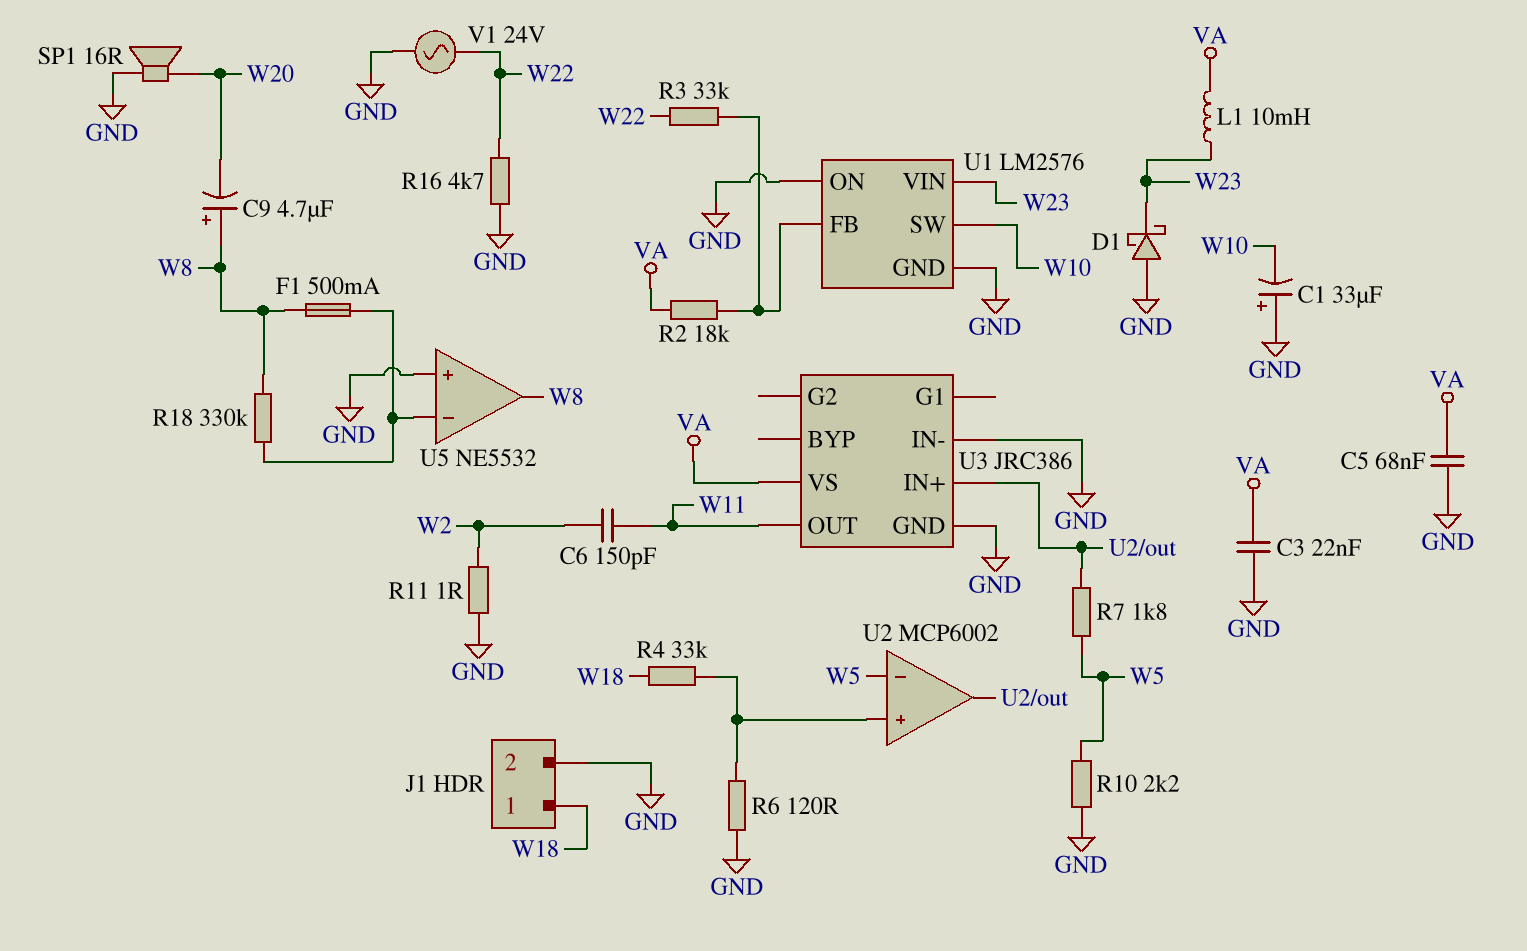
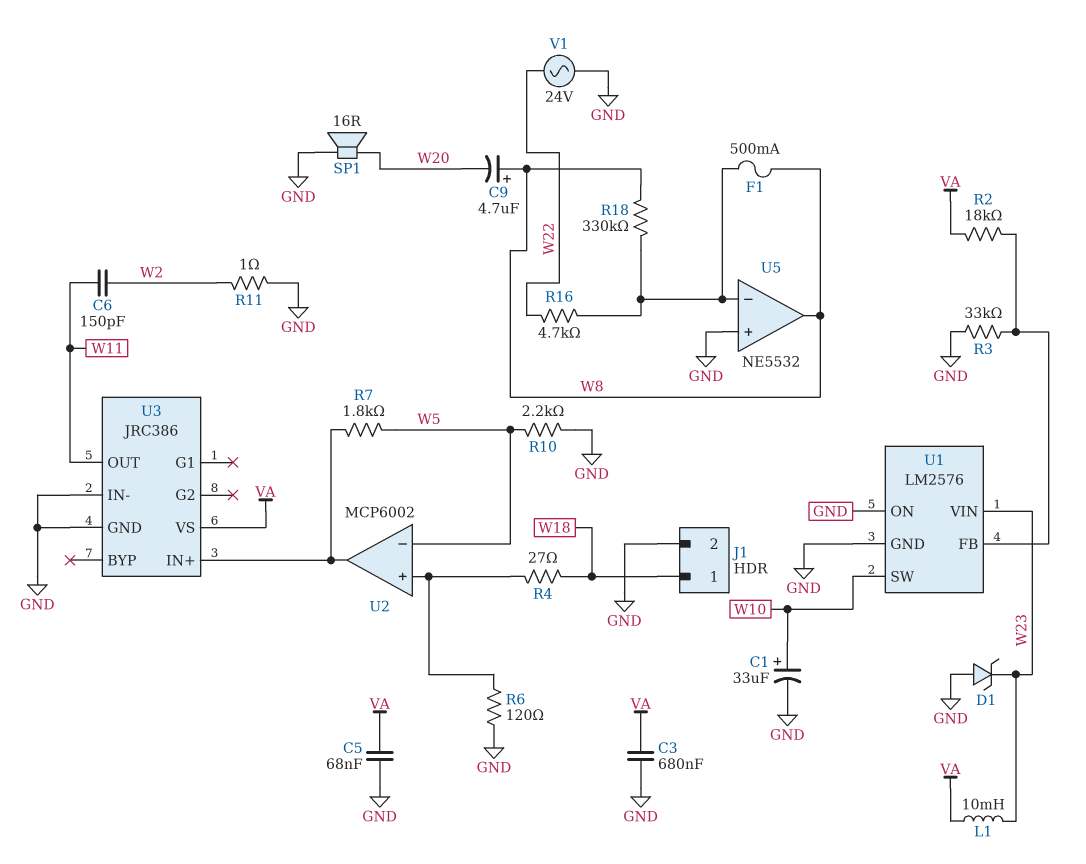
C1: 33uF (plus GND, minus W10) -> 33uF (plus W10, minus GND)
C3: 22nF (GND, VA) -> 680nF (GND, VA)
D1: schottky (A GND, K W23) -> zener (A GND, K W23)
R3: 33k (U1/FB, W22) -> 33k (GND, U1/FB)
R4: 33k (U2/in+, W18) -> 27 (U2/in+, W18)
R16: 4.7k (GND, W22) -> 4.7k (U5/in-, W22)

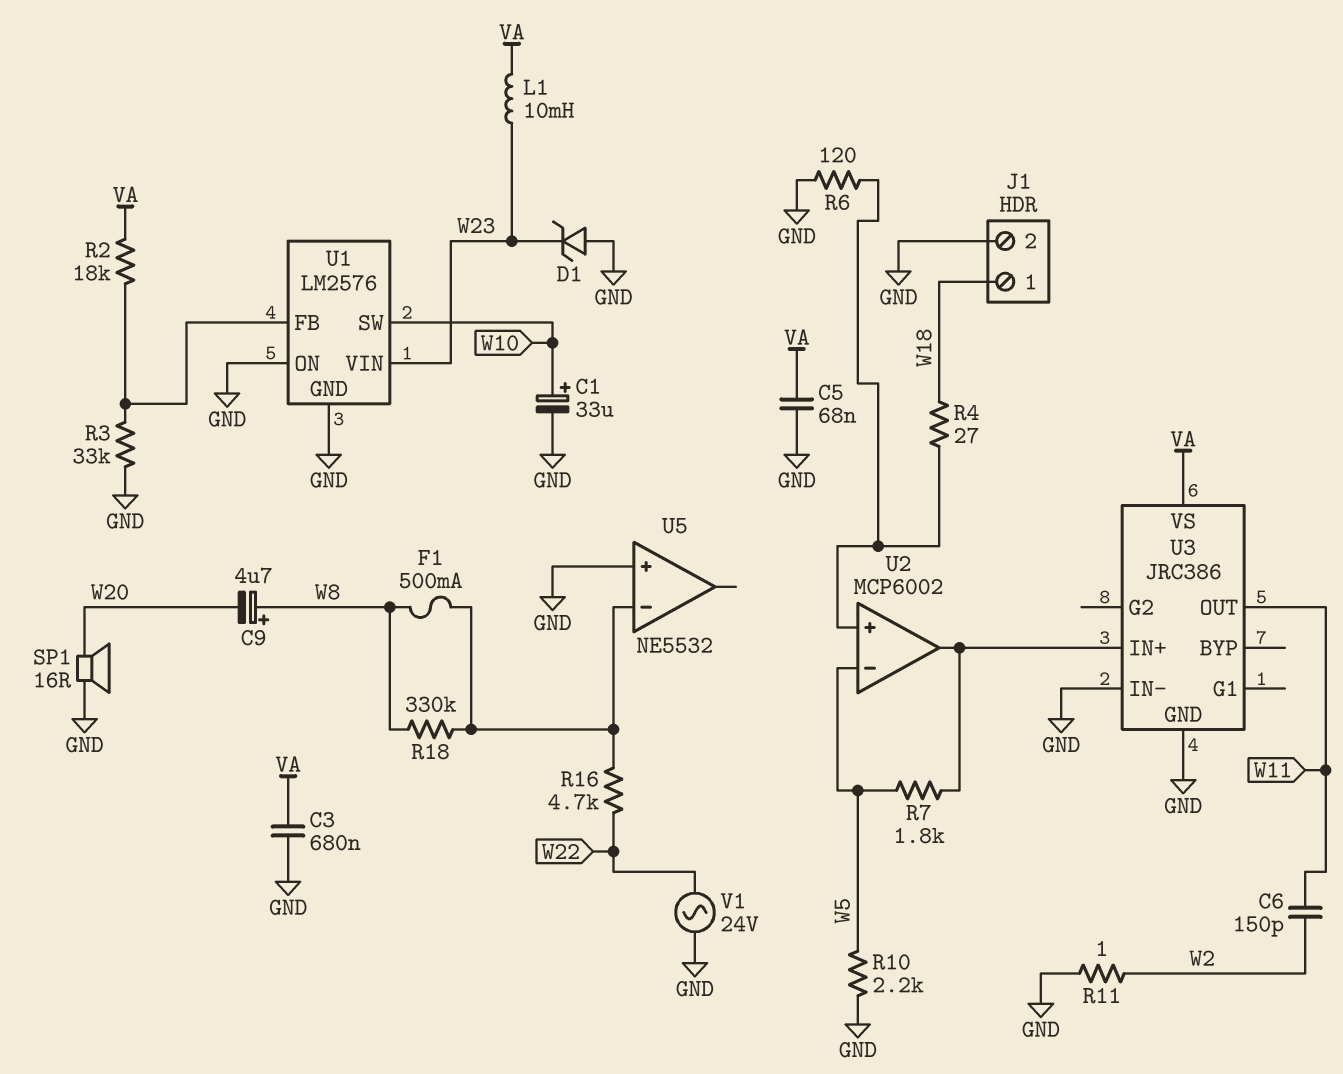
U5 pin out: W8 -> none

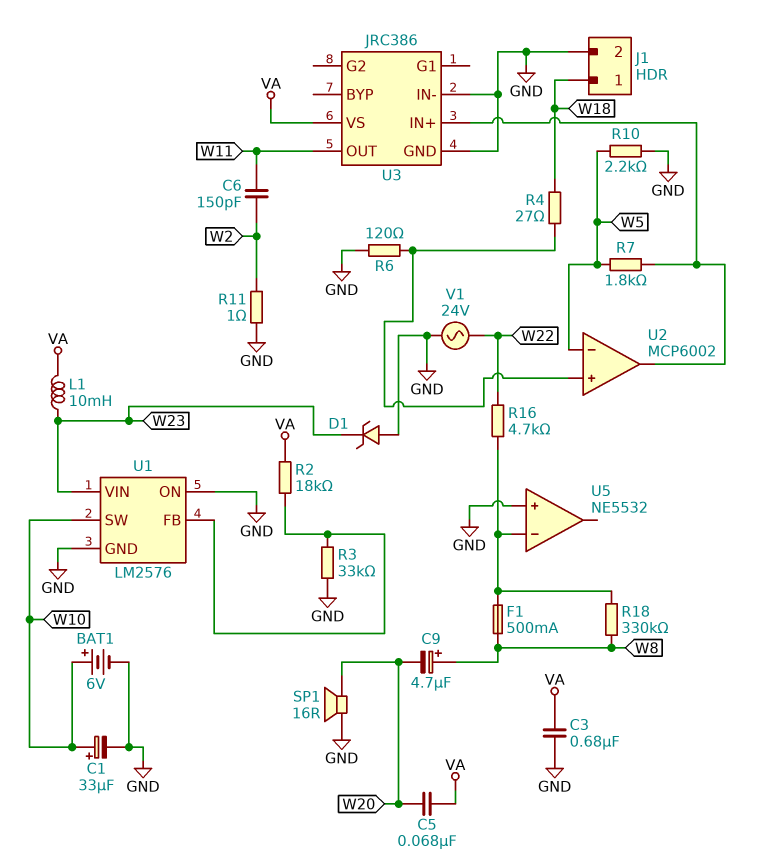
BAT1: none -> 6V (plus W10, minus GND)
C5: 68nF (GND, VA) -> 68nF (VA, W20)

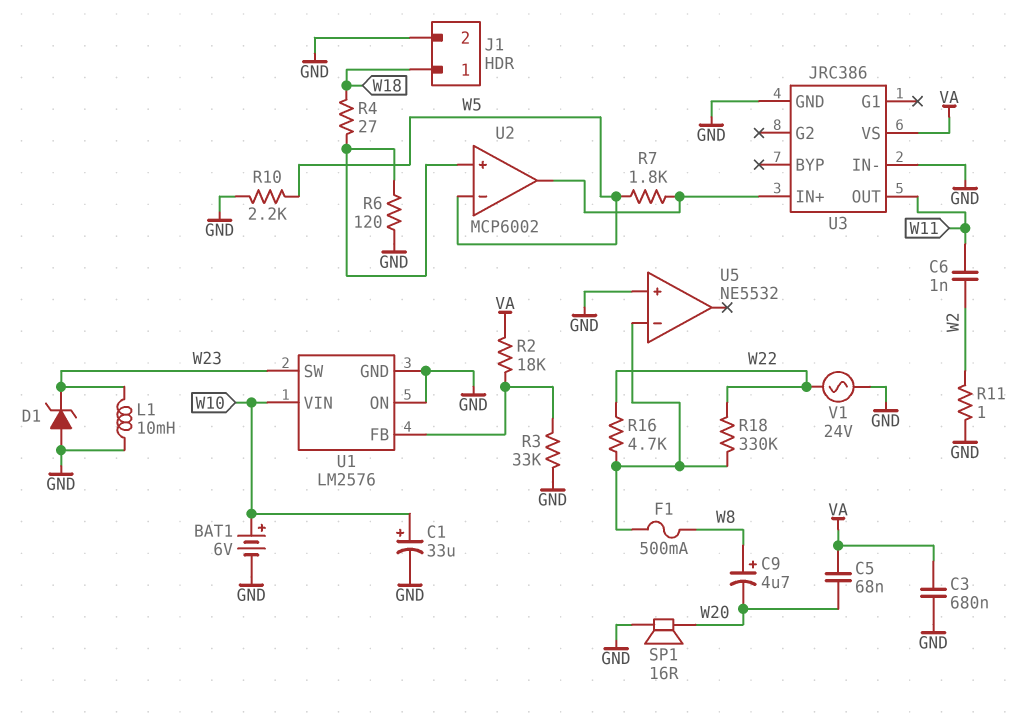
C6: 150pF (W2, W11) -> 1nF (W2, W11)
L1: 10mH (VA, W23) -> 10mH (GND, W23)
R18: 330k (U5/in-, W8) -> 330k (U5/in-, W22)
U1 pin SW: W10 -> W23
U1 pin VIN: W23 -> W10

